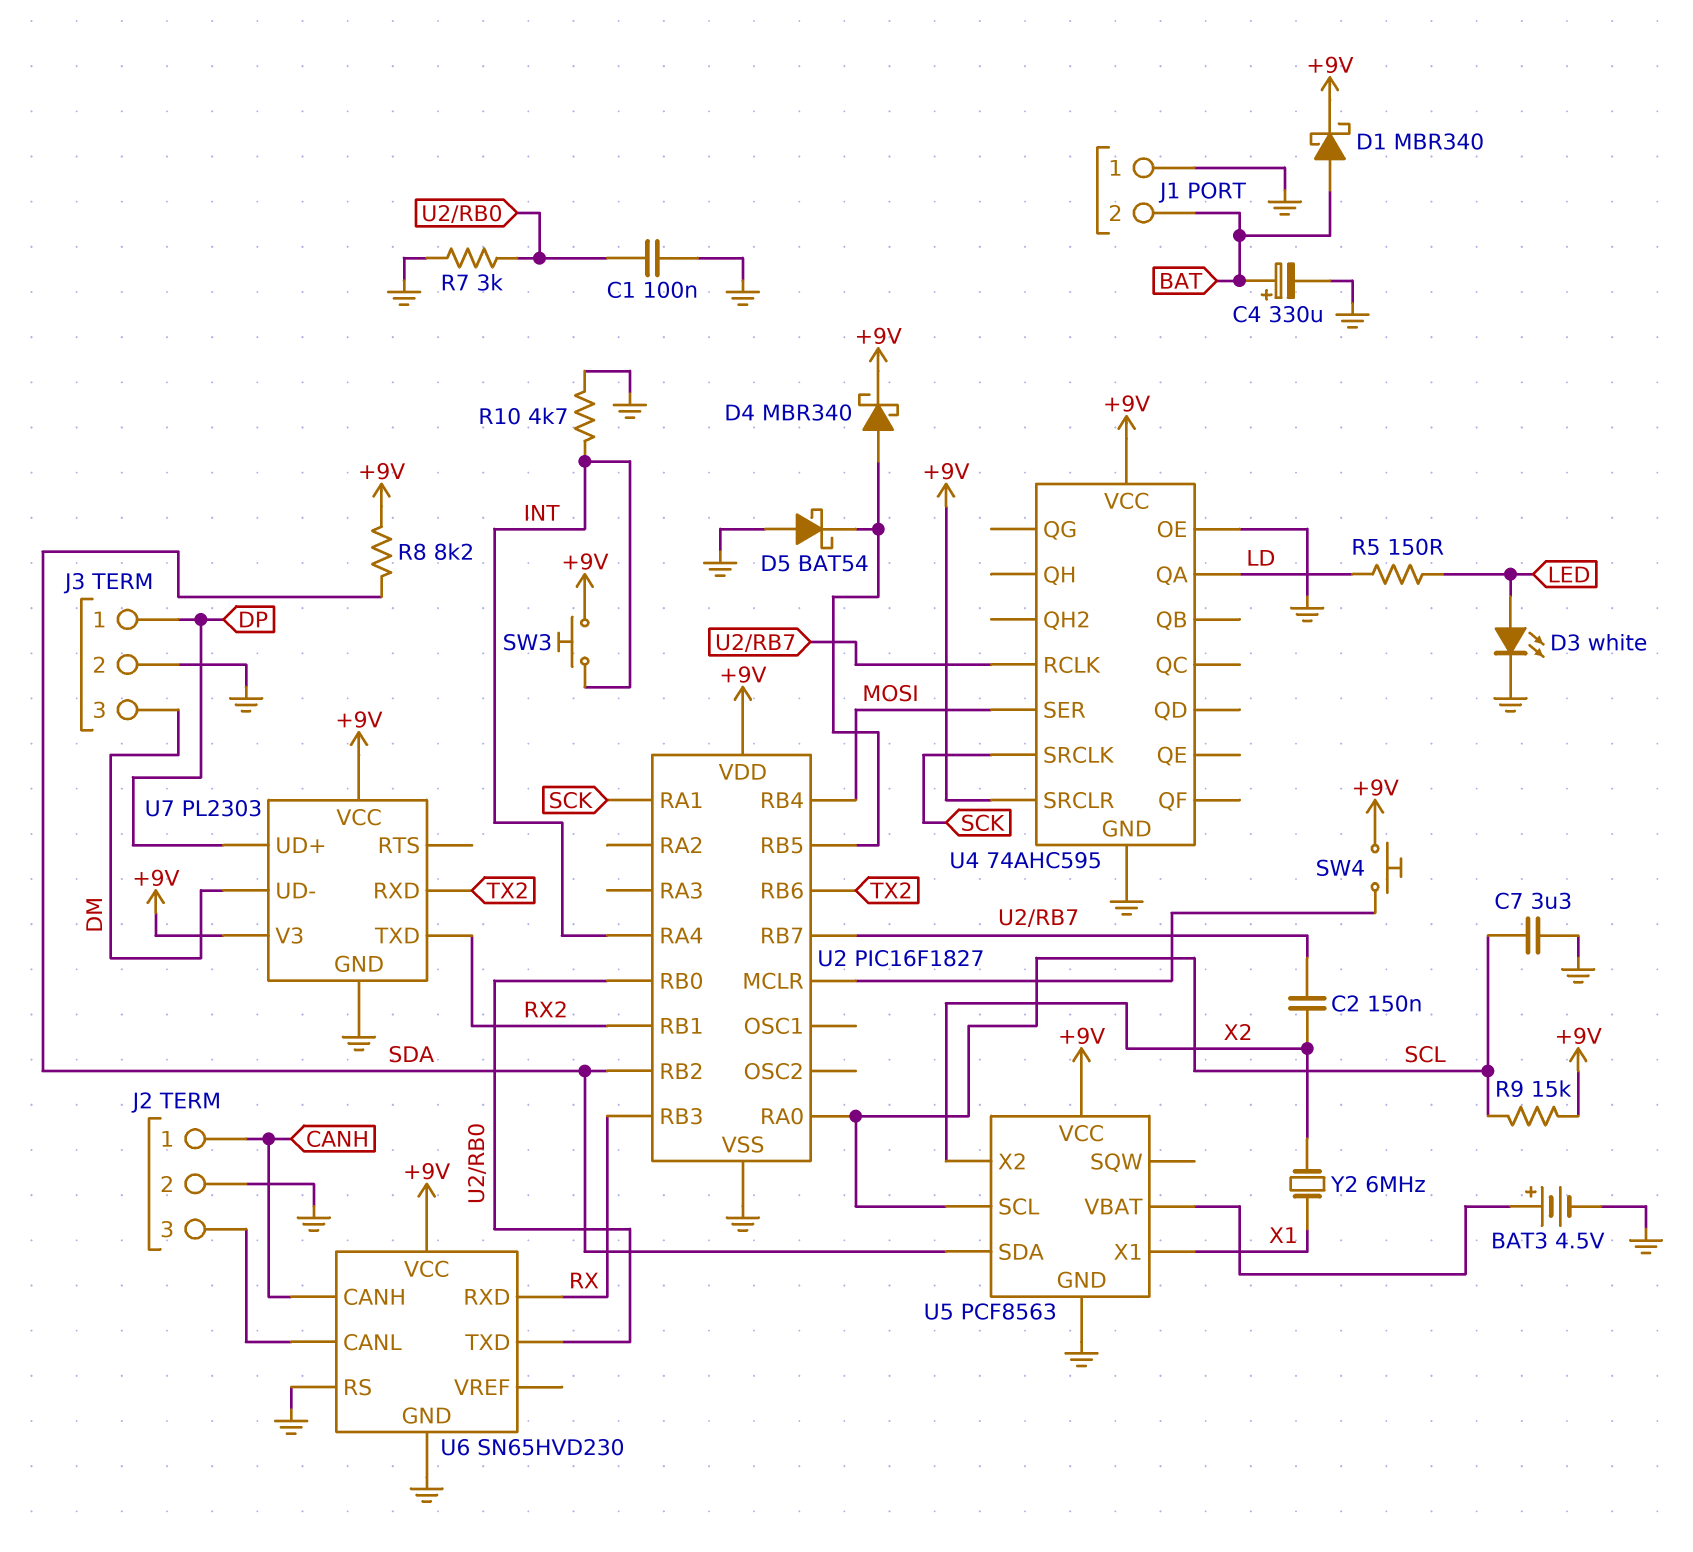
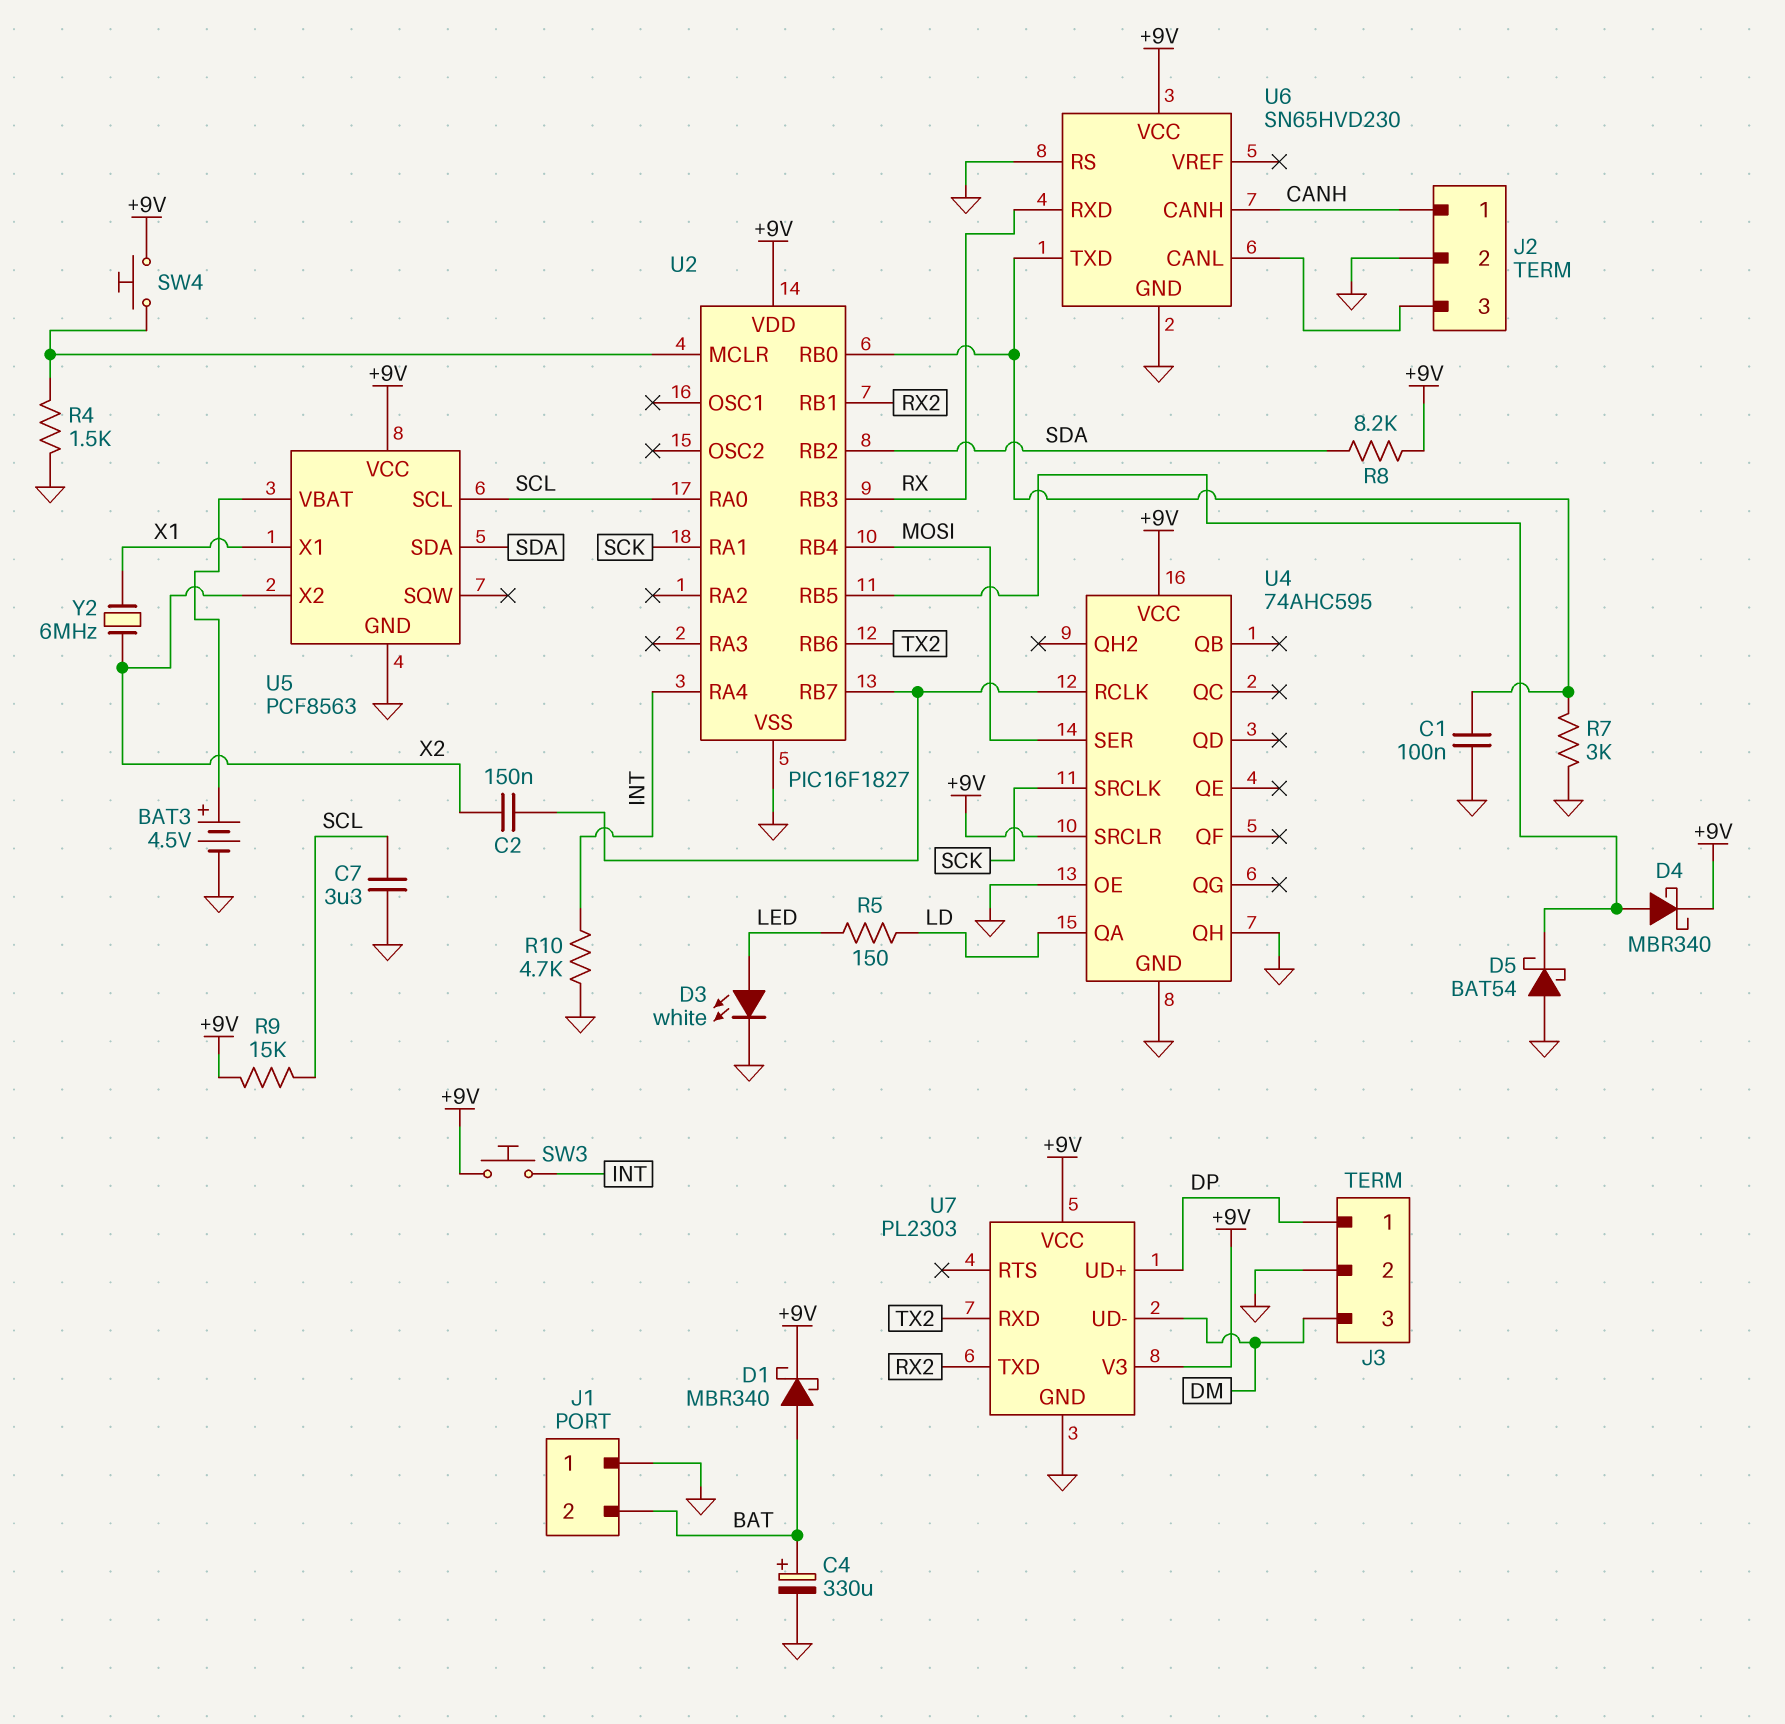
R4: none -> 1.5k (GND, U2/MCLR)
U4 pin QH: none -> GND

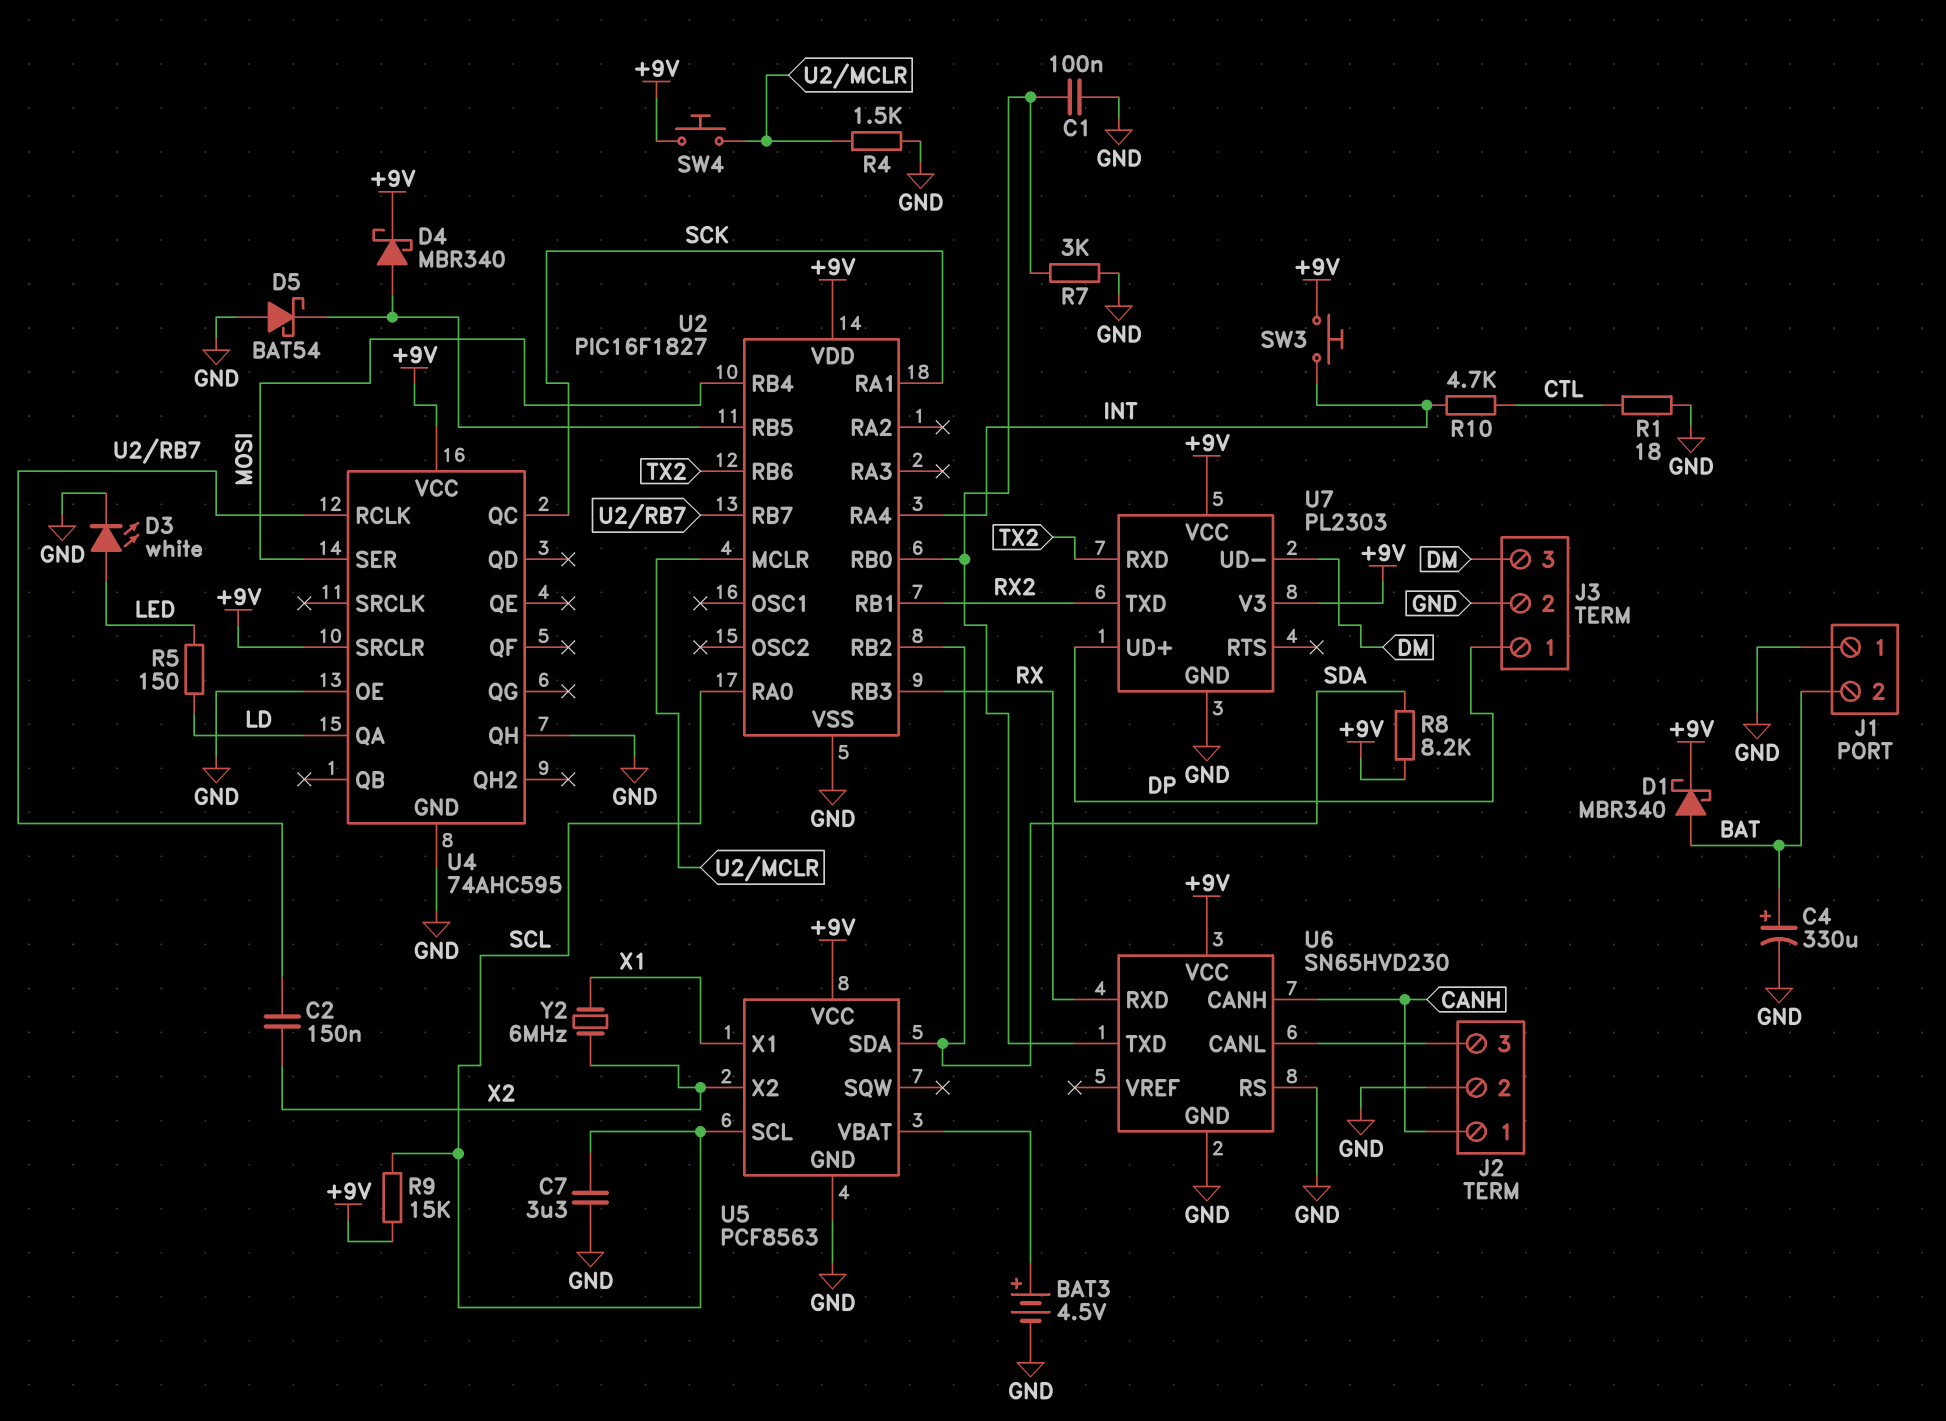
R1: none -> 18 (CTL, GND)
R10: 4.7k (GND, INT) -> 4.7k (CTL, INT)
U4 pin QC: none -> SCK
U4 pin SRCLK: SCK -> none

